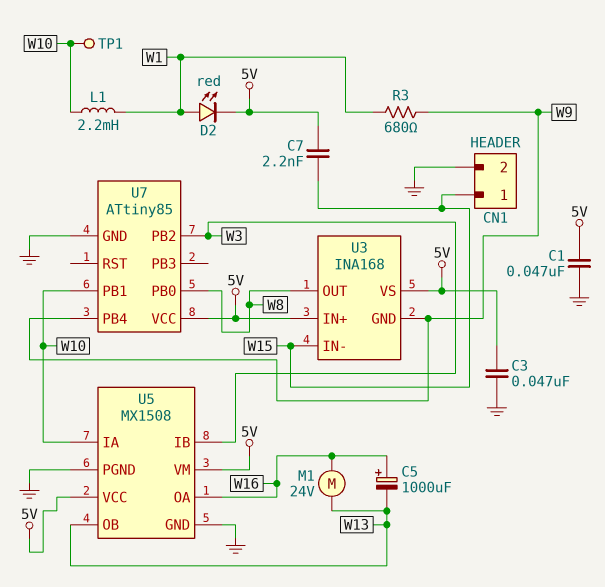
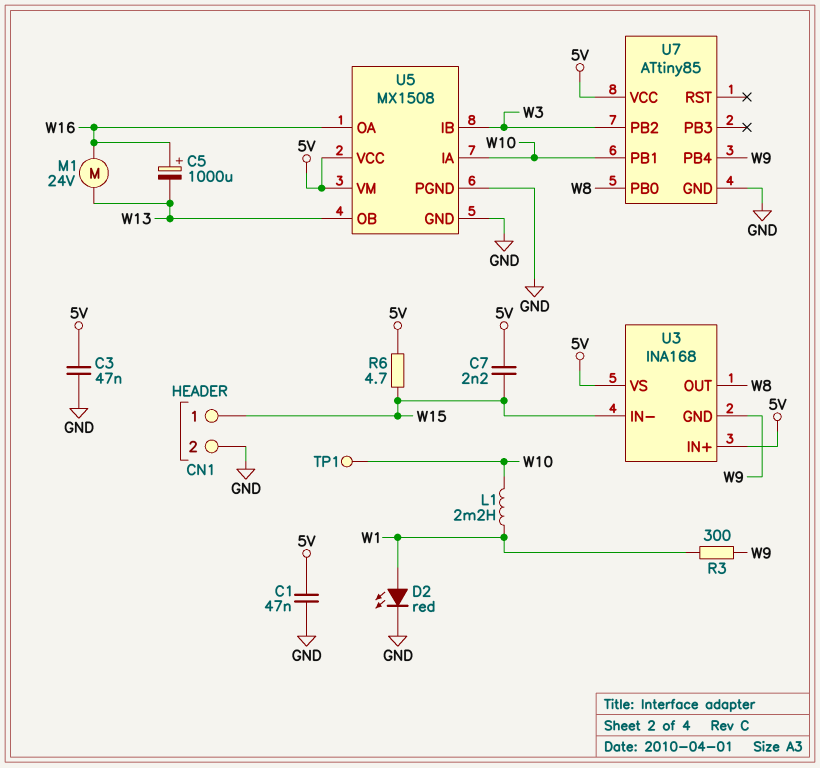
D2: LED red (A W1, K 5V) -> LED red (A W1, K GND)
R3: 680 (W1, W9) -> 300 (W1, W9)
R6: none -> 4.7 (5V, W15)

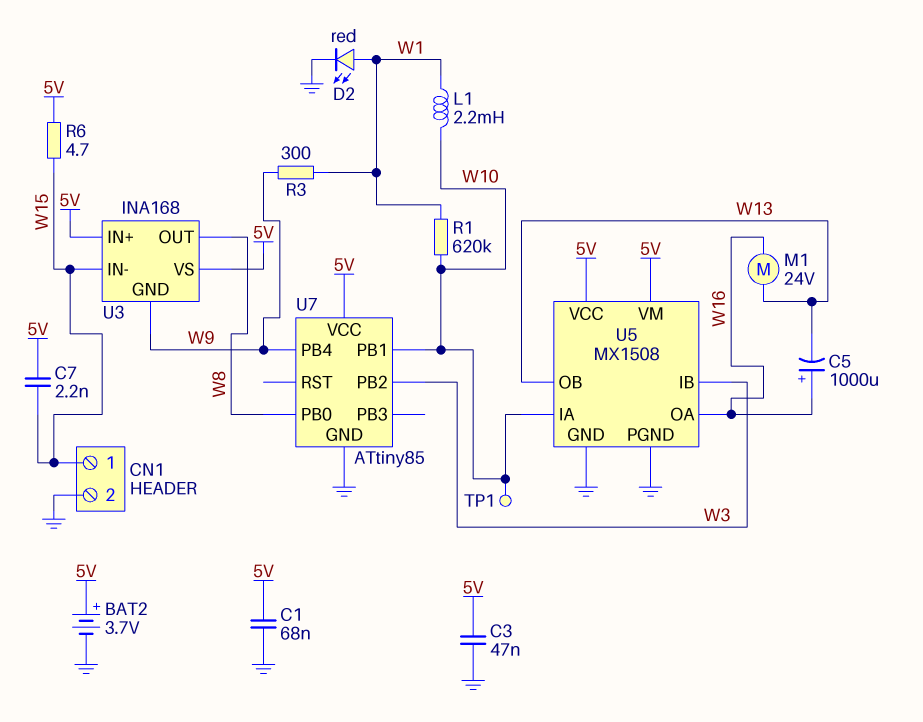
BAT2: none -> 3.7V (plus 5V, minus GND)
C1: 47nF (5V, GND) -> 68nF (5V, GND)
R1: none -> 620k (W1, W10)

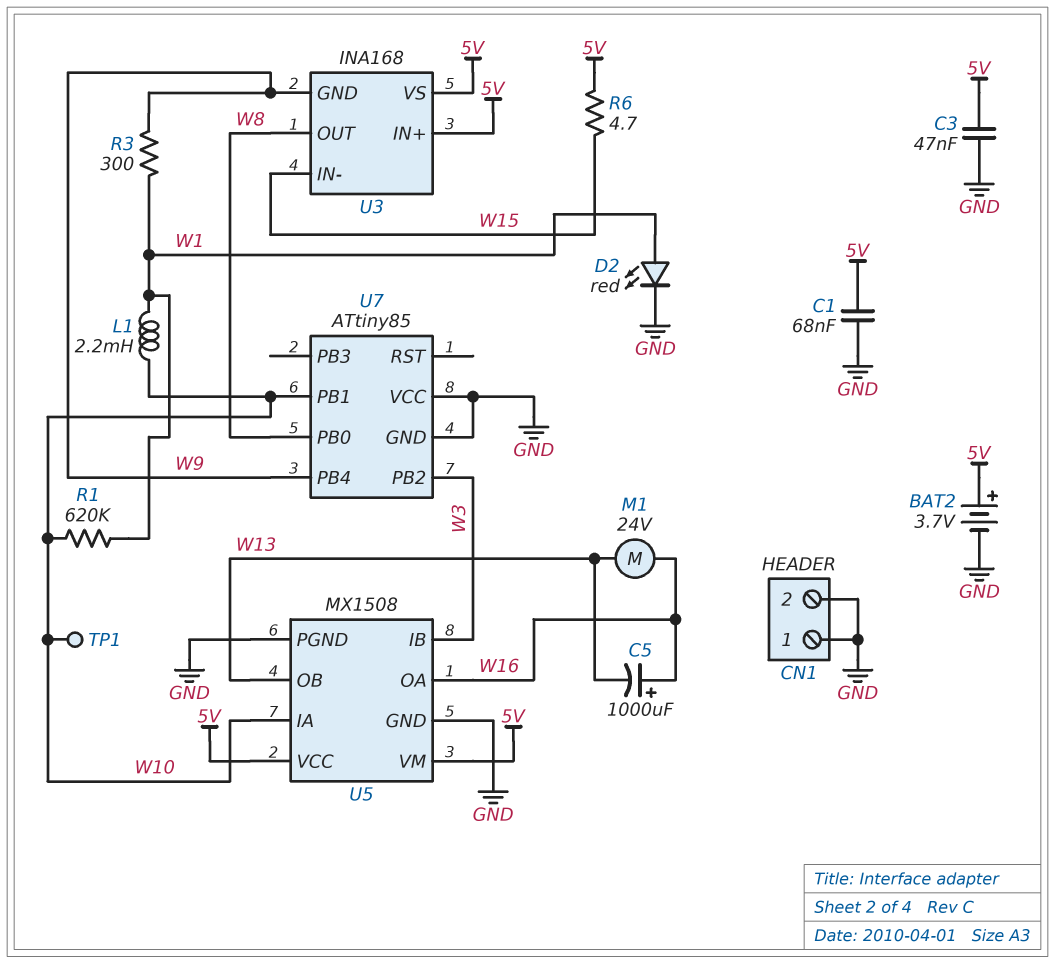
C7: 2.2nF (5V, W15) -> none
CN1 pin 1: W15 -> GND
U7 pin VCC: 5V -> GND

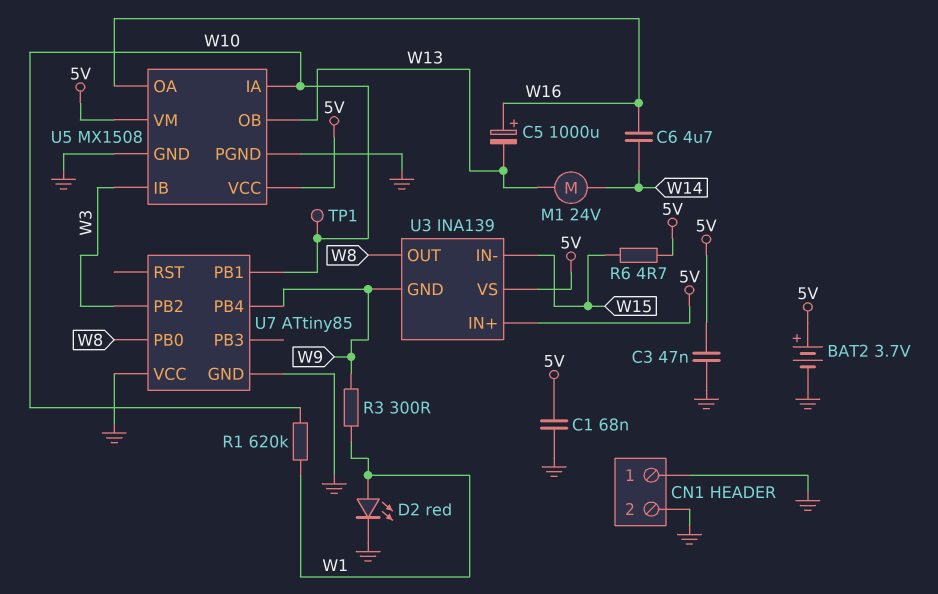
C6: none -> 4.7uF (W14, W16)
L1: 2.2mH (W1, W10) -> none
M1: motor 24V (W13, W16) -> motor 24V (W13, W14)
U3: INA168 -> INA139

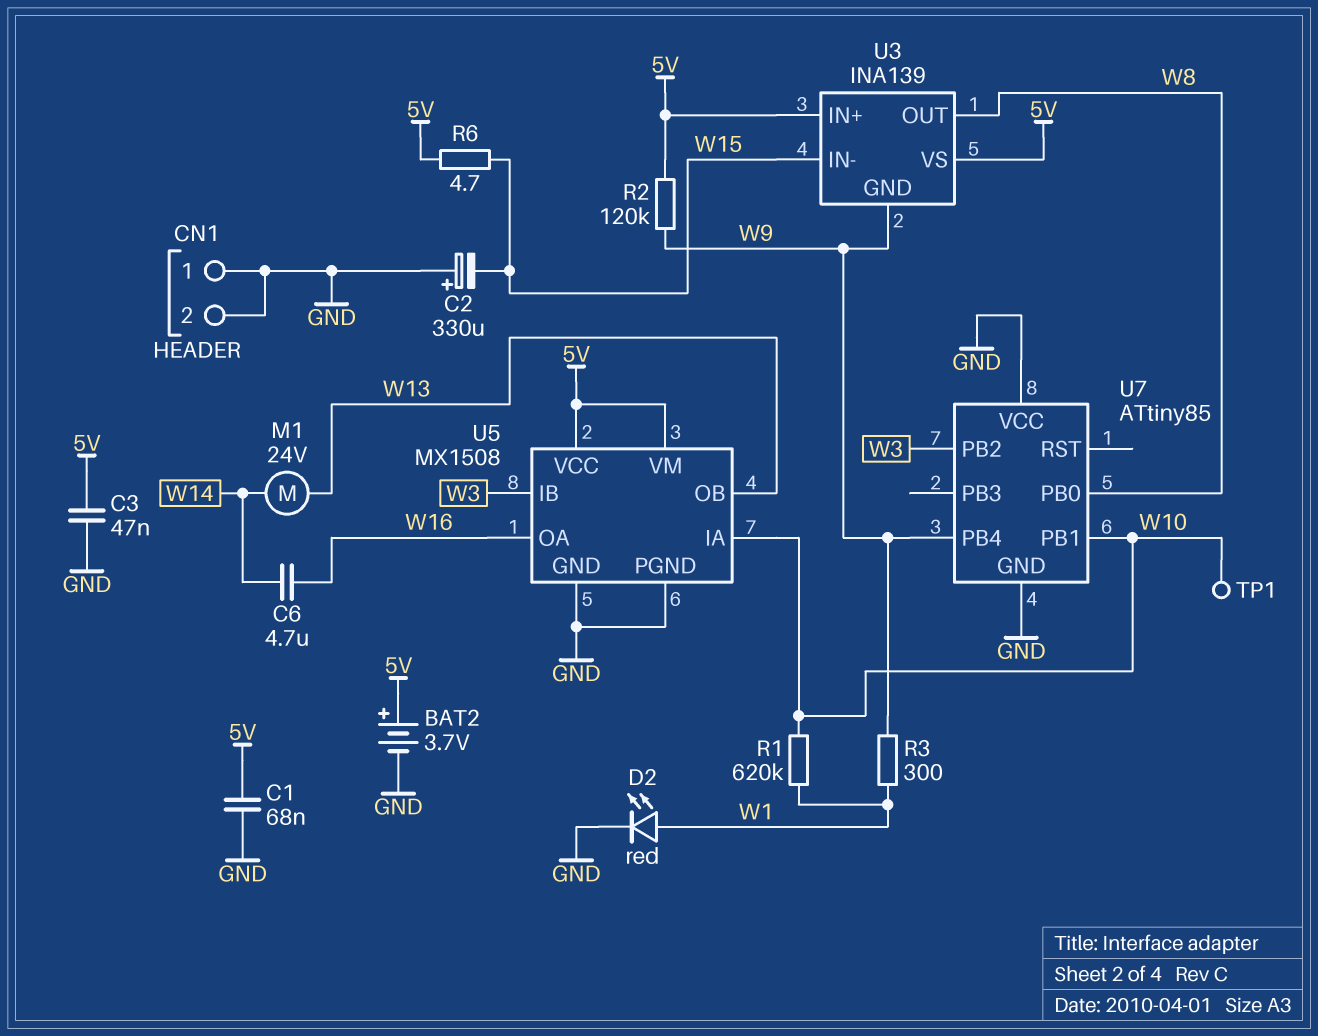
C2: none -> 330uF (plus GND, minus W15)
C5: 1000uF (plus W16, minus W13) -> none
R2: none -> 120k (5V, W9)

